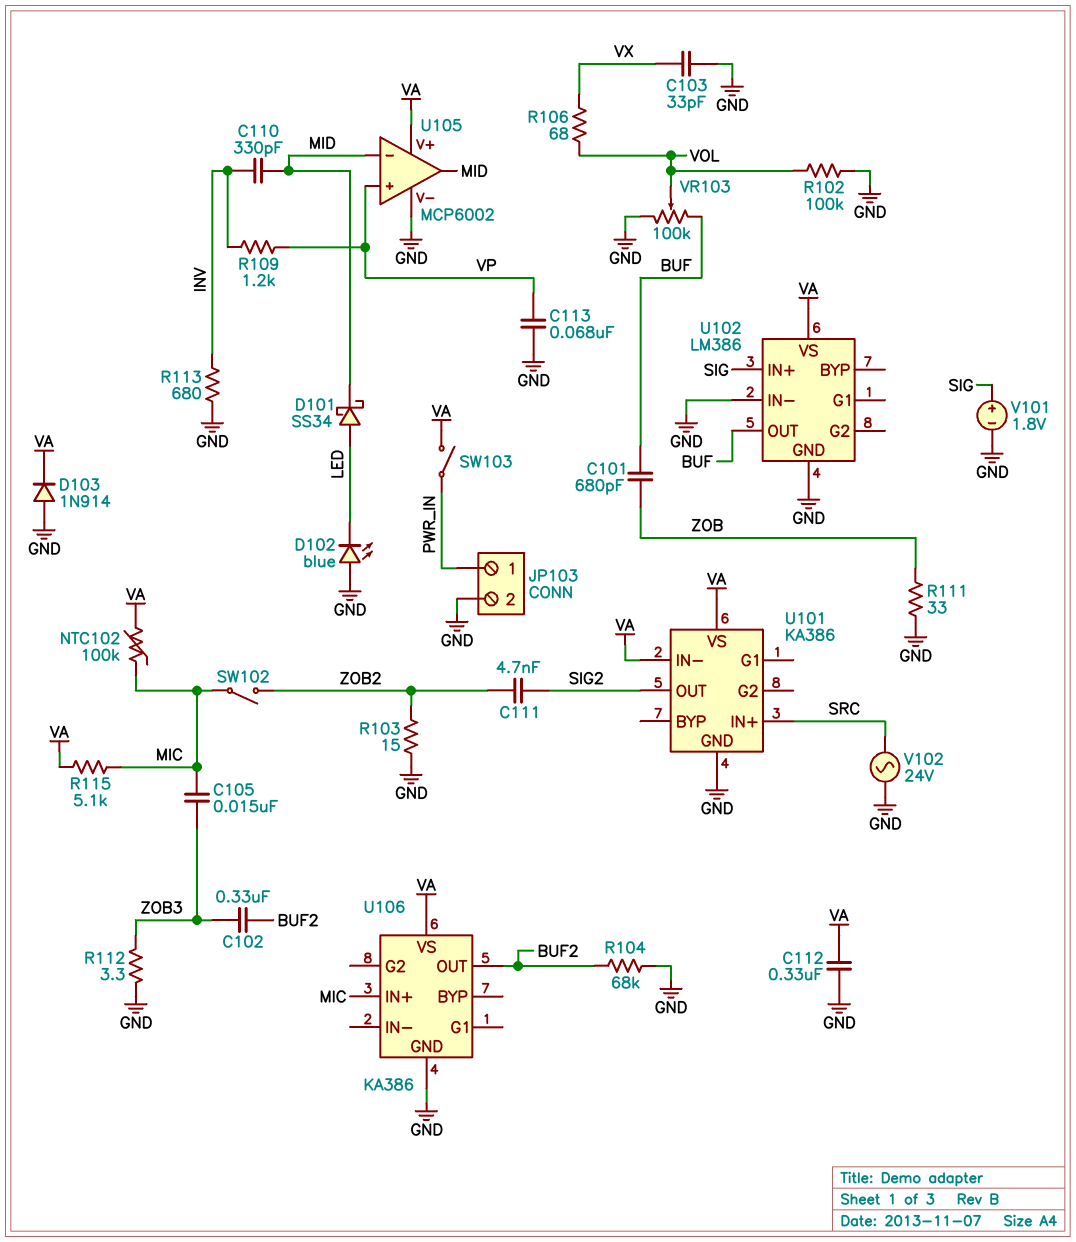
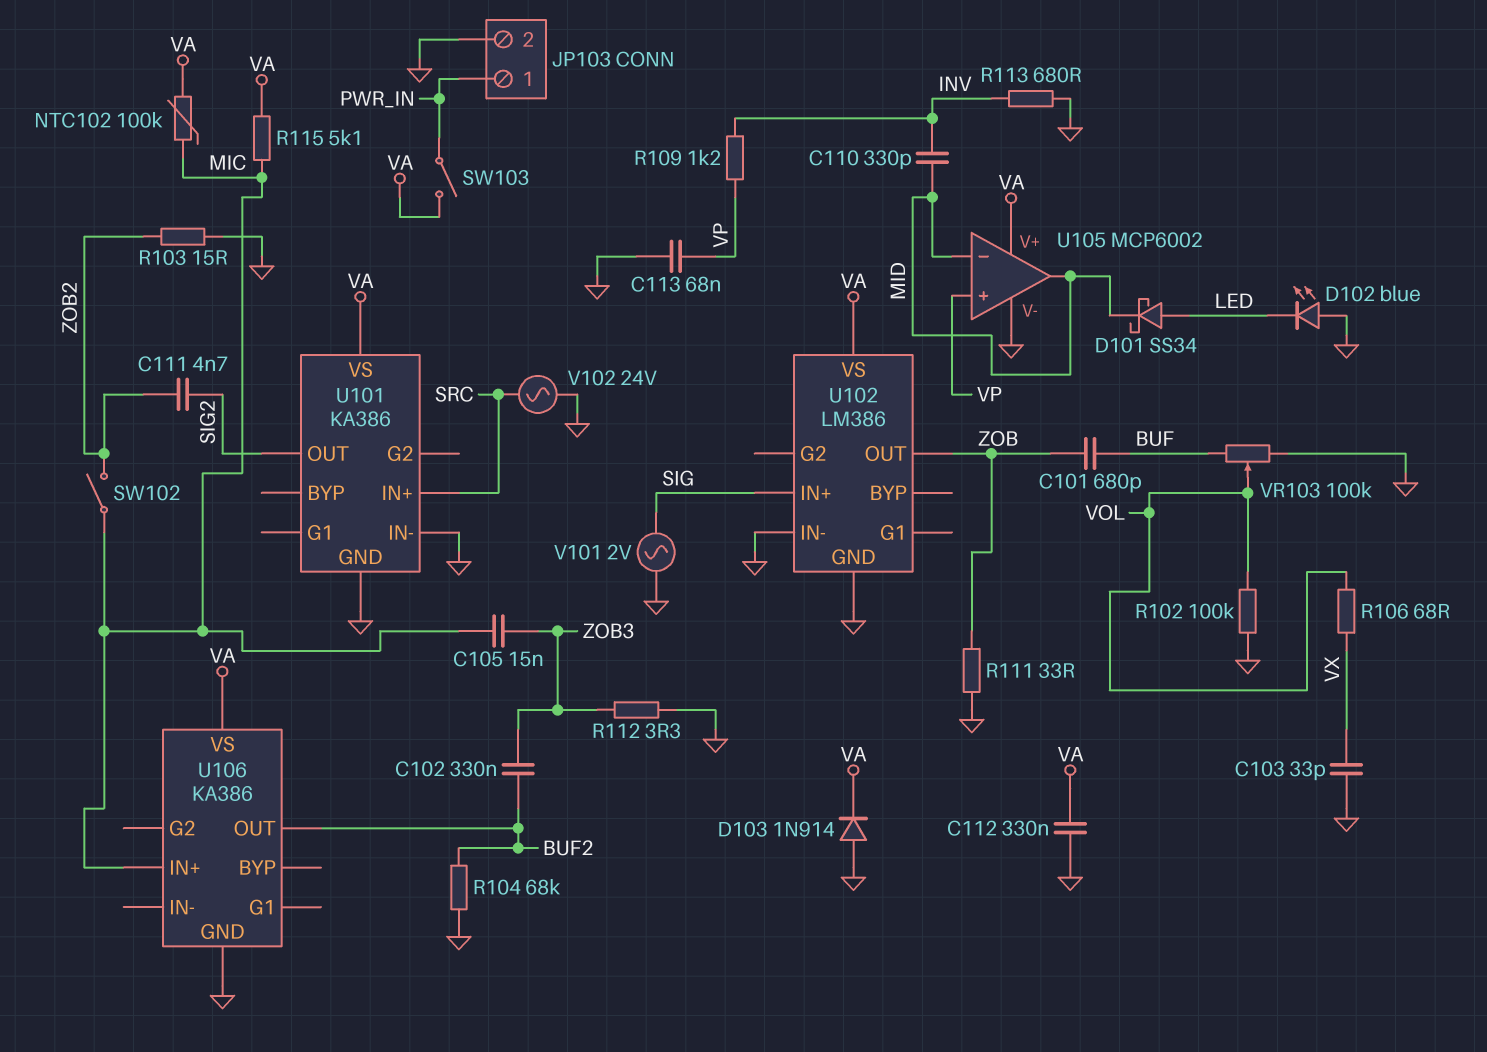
U101 pin IN-: VA -> GND
U102 pin OUT: BUF -> ZOB
V101: 1.8V (plus SIG, minus GND) -> AC 2V (GND, SIG)

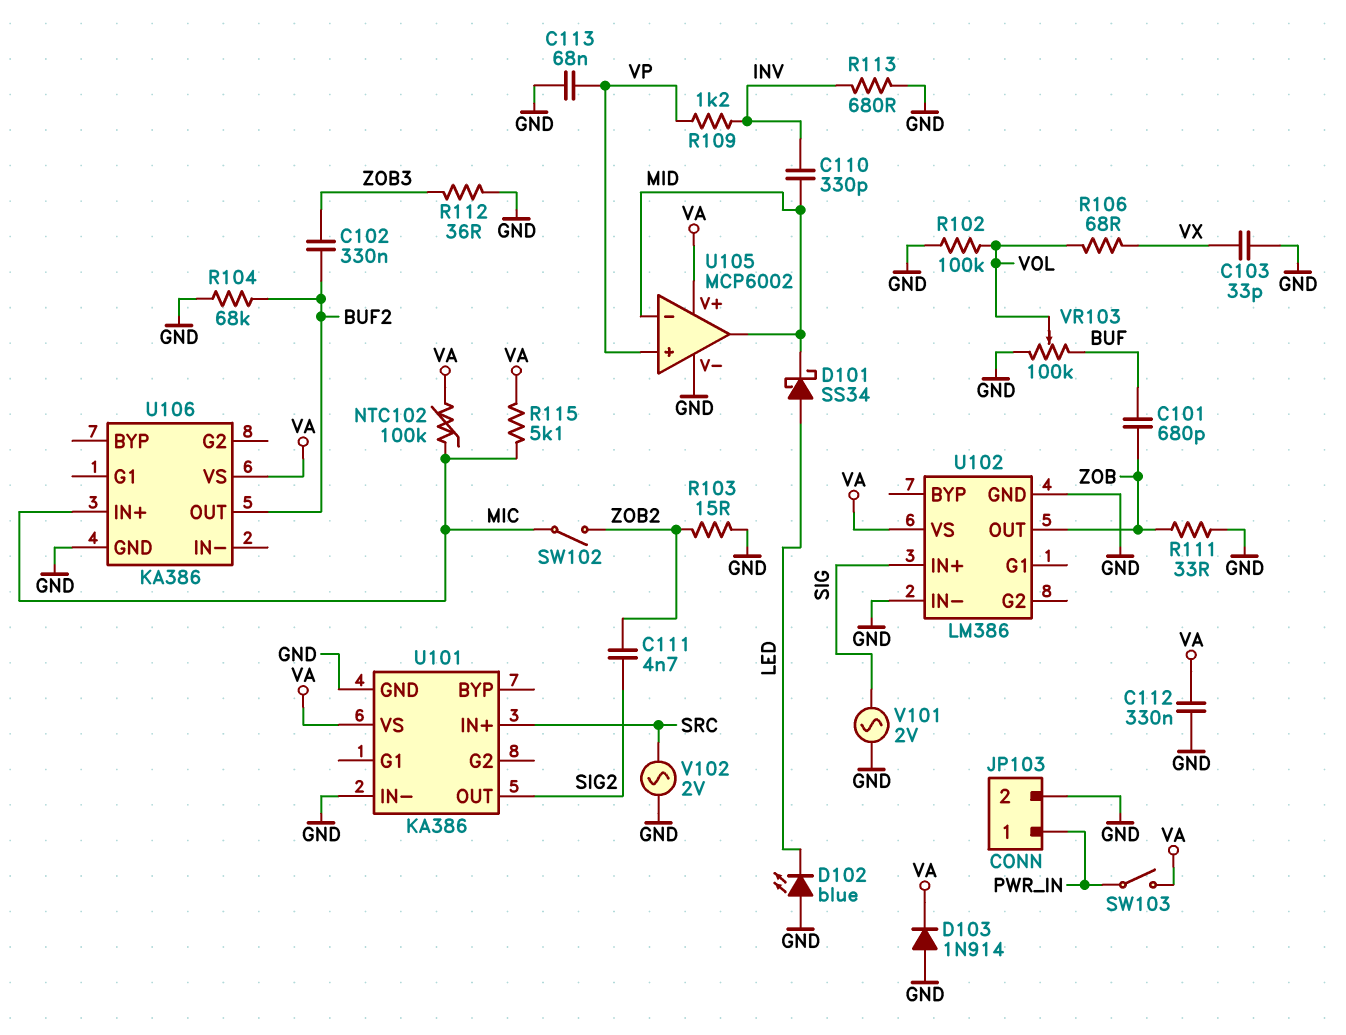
C105: 15nF (MIC, ZOB3) -> none
R112: 3.3 (GND, ZOB3) -> 36 (GND, ZOB3)
V102: AC 24V (GND, SRC) -> AC 2V (GND, SRC)

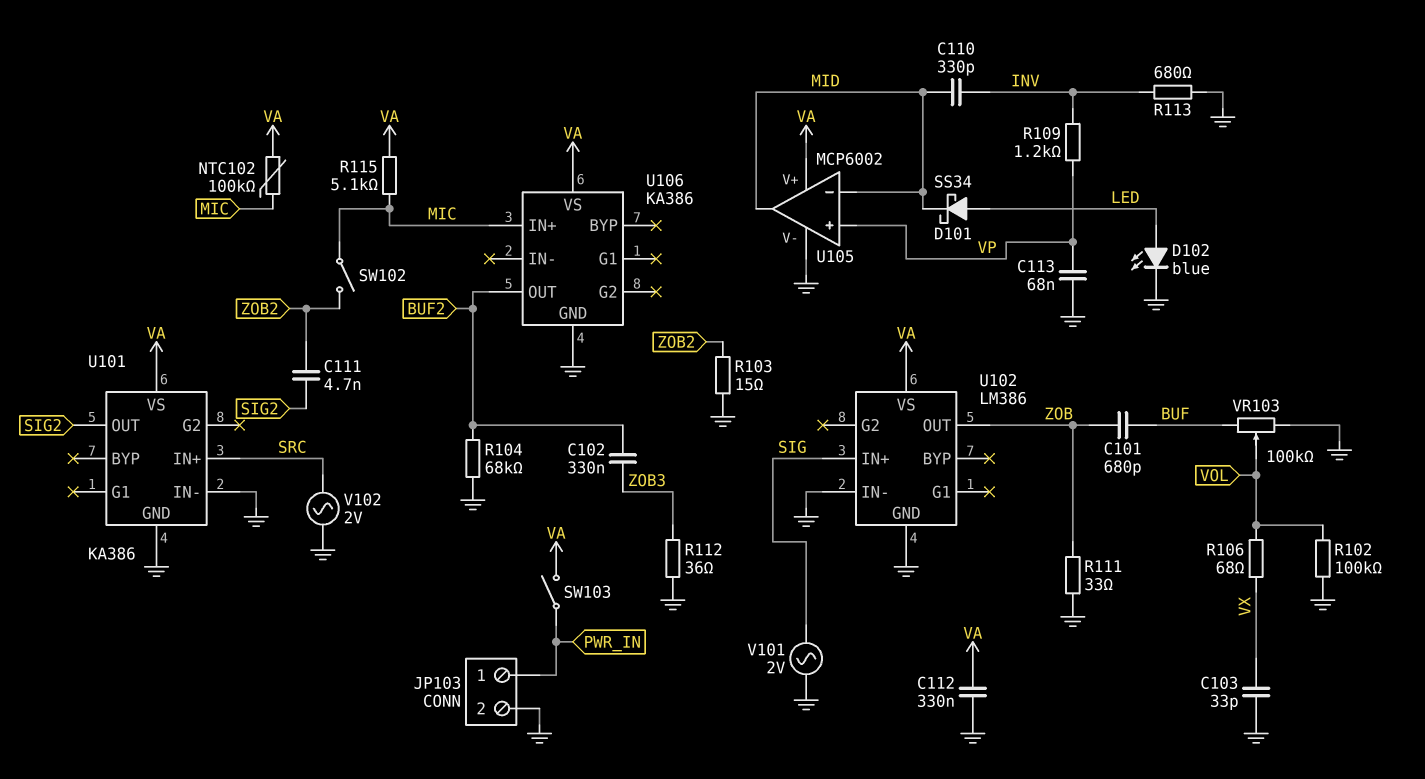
D102: LED blue (A GND, K LED) -> LED blue (A LED, K GND)
D103: diode 1N914 (A GND, K VA) -> none

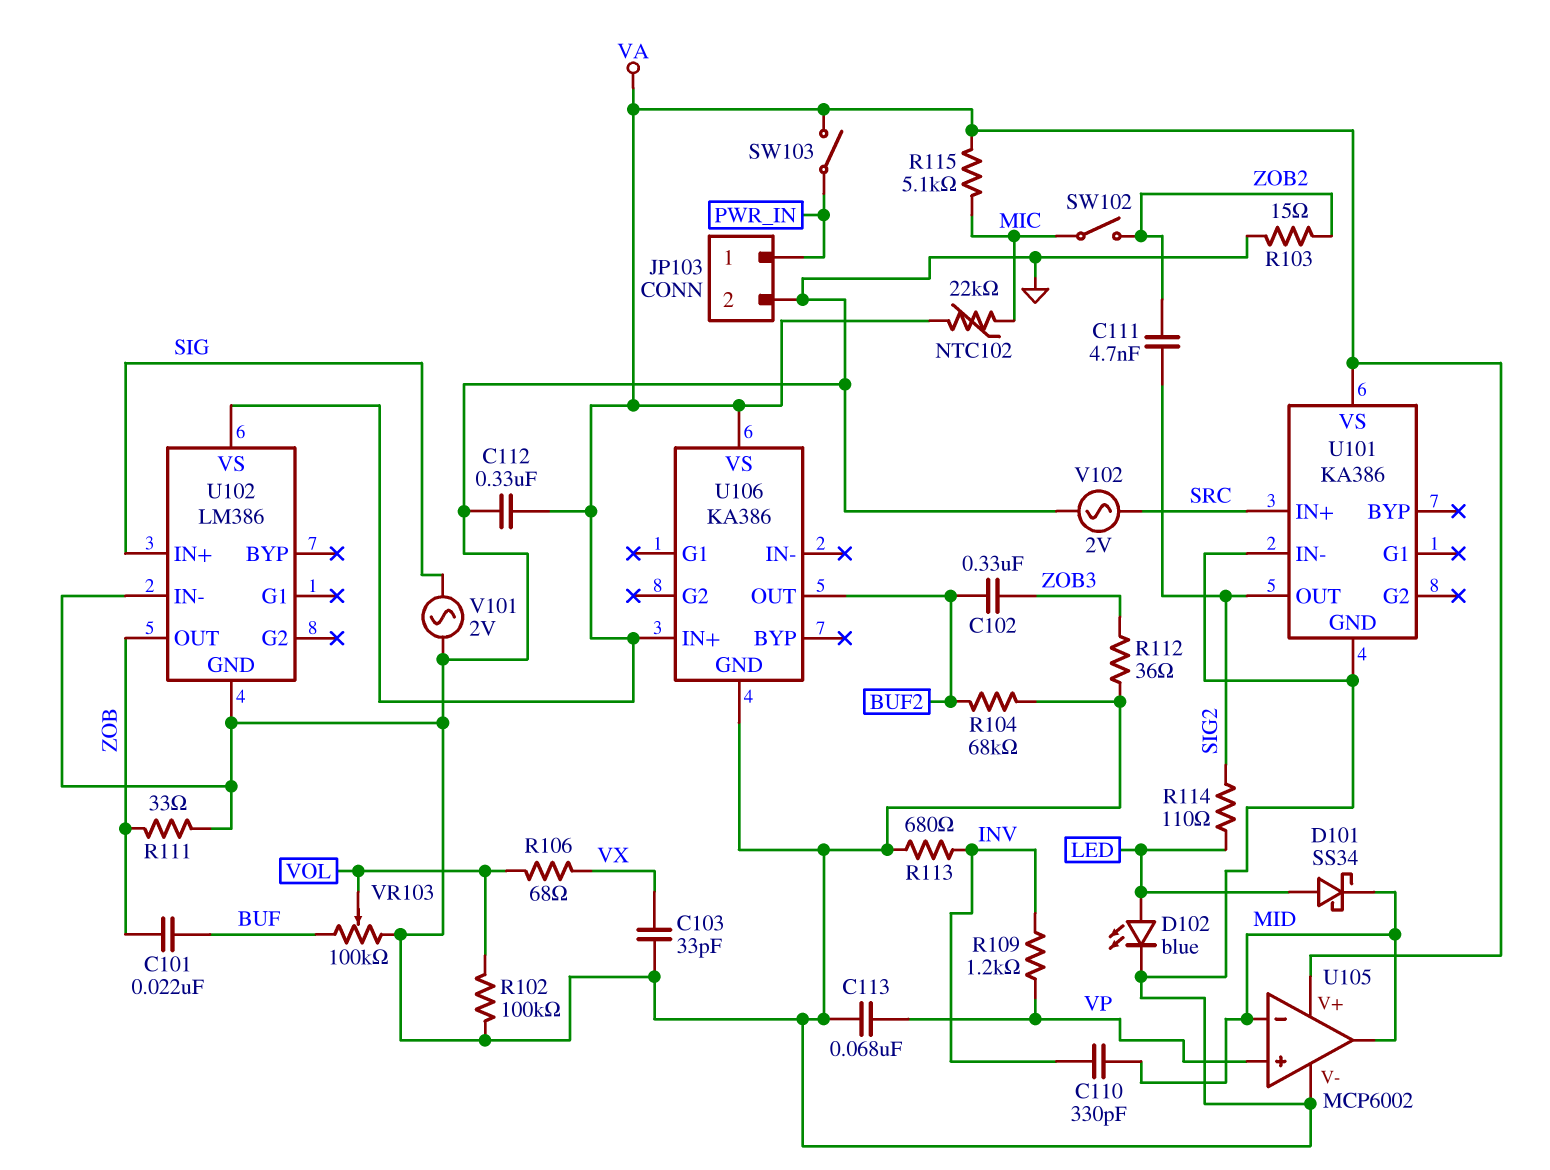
C101: 680pF (BUF, ZOB) -> 22nF (BUF, ZOB)
NTC102: 100k (MIC, VA) -> 22k (MIC, VA)
R114: none -> 110 (LED, SIG2)
U106 pin IN+: MIC -> VA

